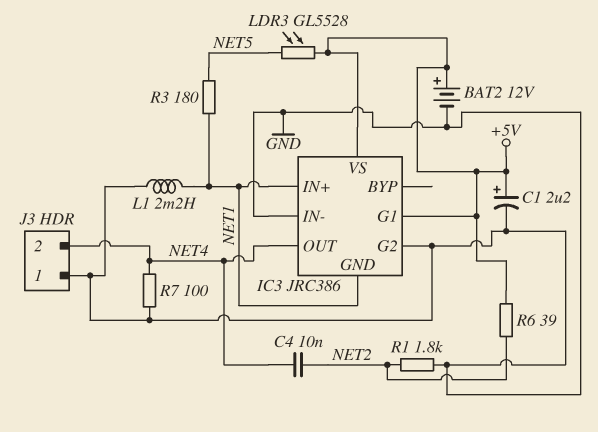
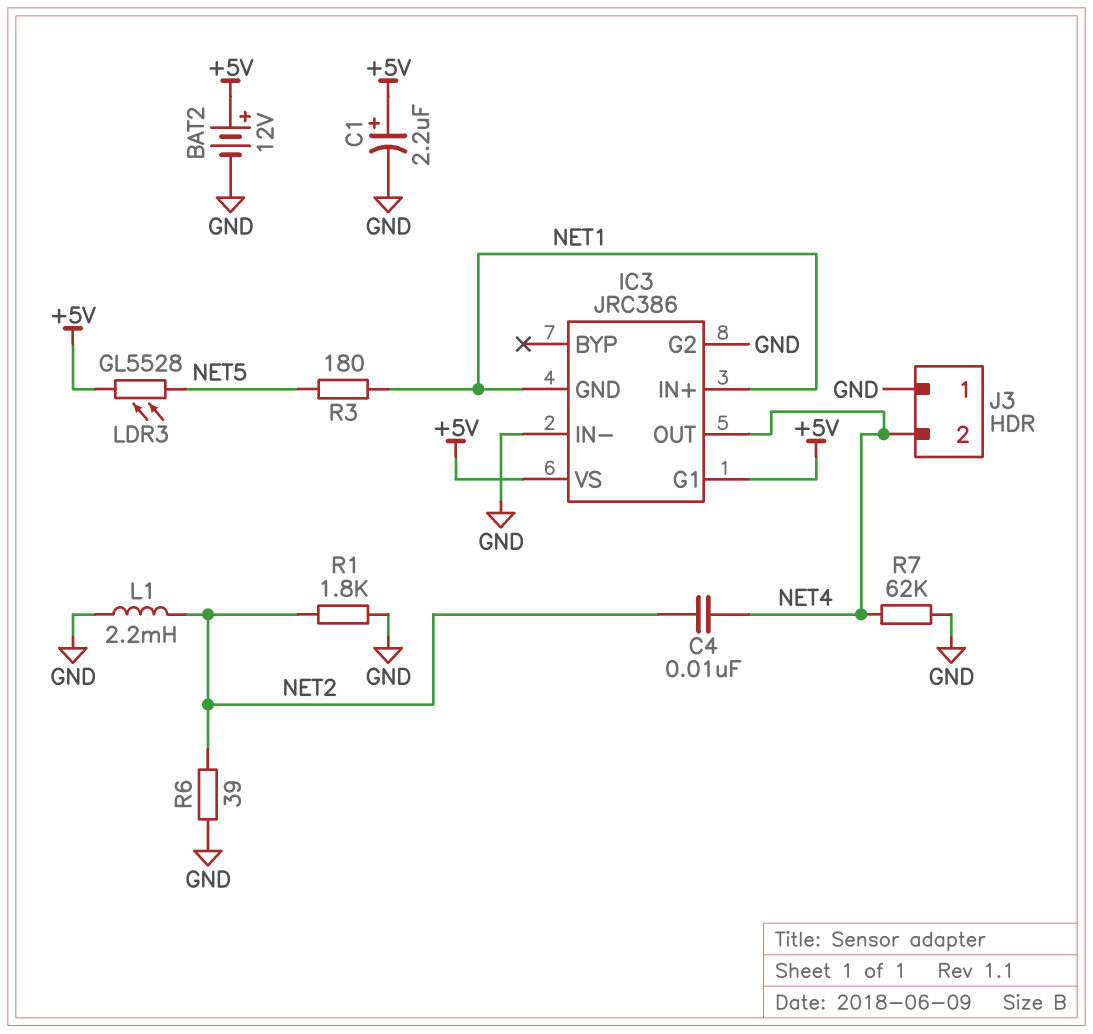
L1: 2.2mH (GND, NET1) -> 2.2mH (GND, NET2)
R6: 39 (+5V, NET2) -> 39 (GND, NET2)
R7: 100 (GND, NET4) -> 62k (GND, NET4)

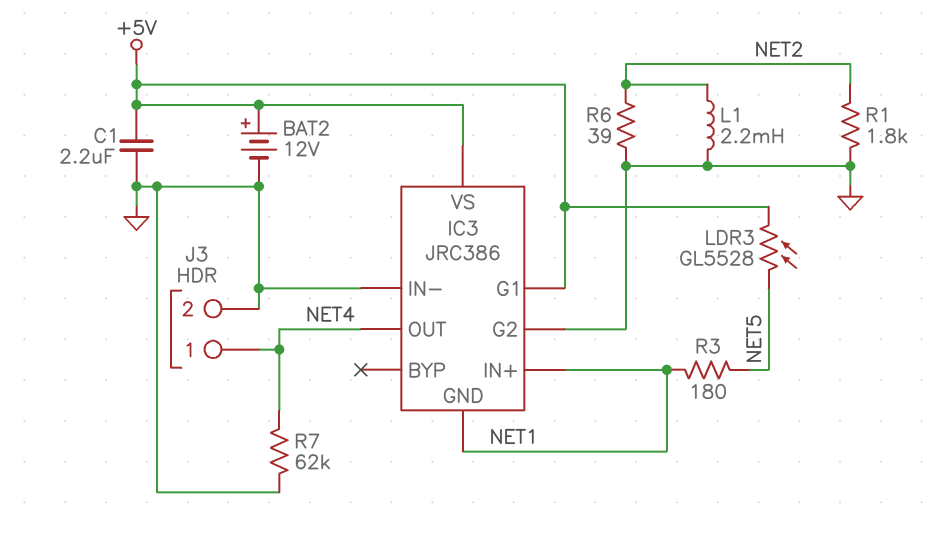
C1: 2.2uF (plus +5V, minus GND) -> 2.2uF (+5V, GND)
C4: 10nF (NET2, NET4) -> none
J3 pin 1: GND -> NET4
J3 pin 2: NET4 -> GND

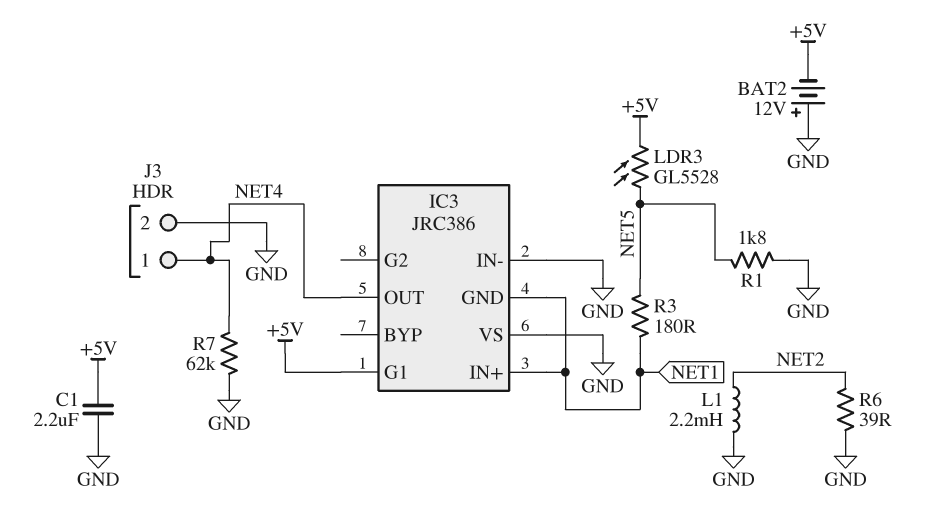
BAT2: 12V (plus +5V, minus GND) -> 12V (plus GND, minus +5V)
IC3 pin G2: GND -> none
IC3 pin VS: +5V -> GND
R1: 1.8k (GND, NET2) -> 1.8k (GND, NET5)

